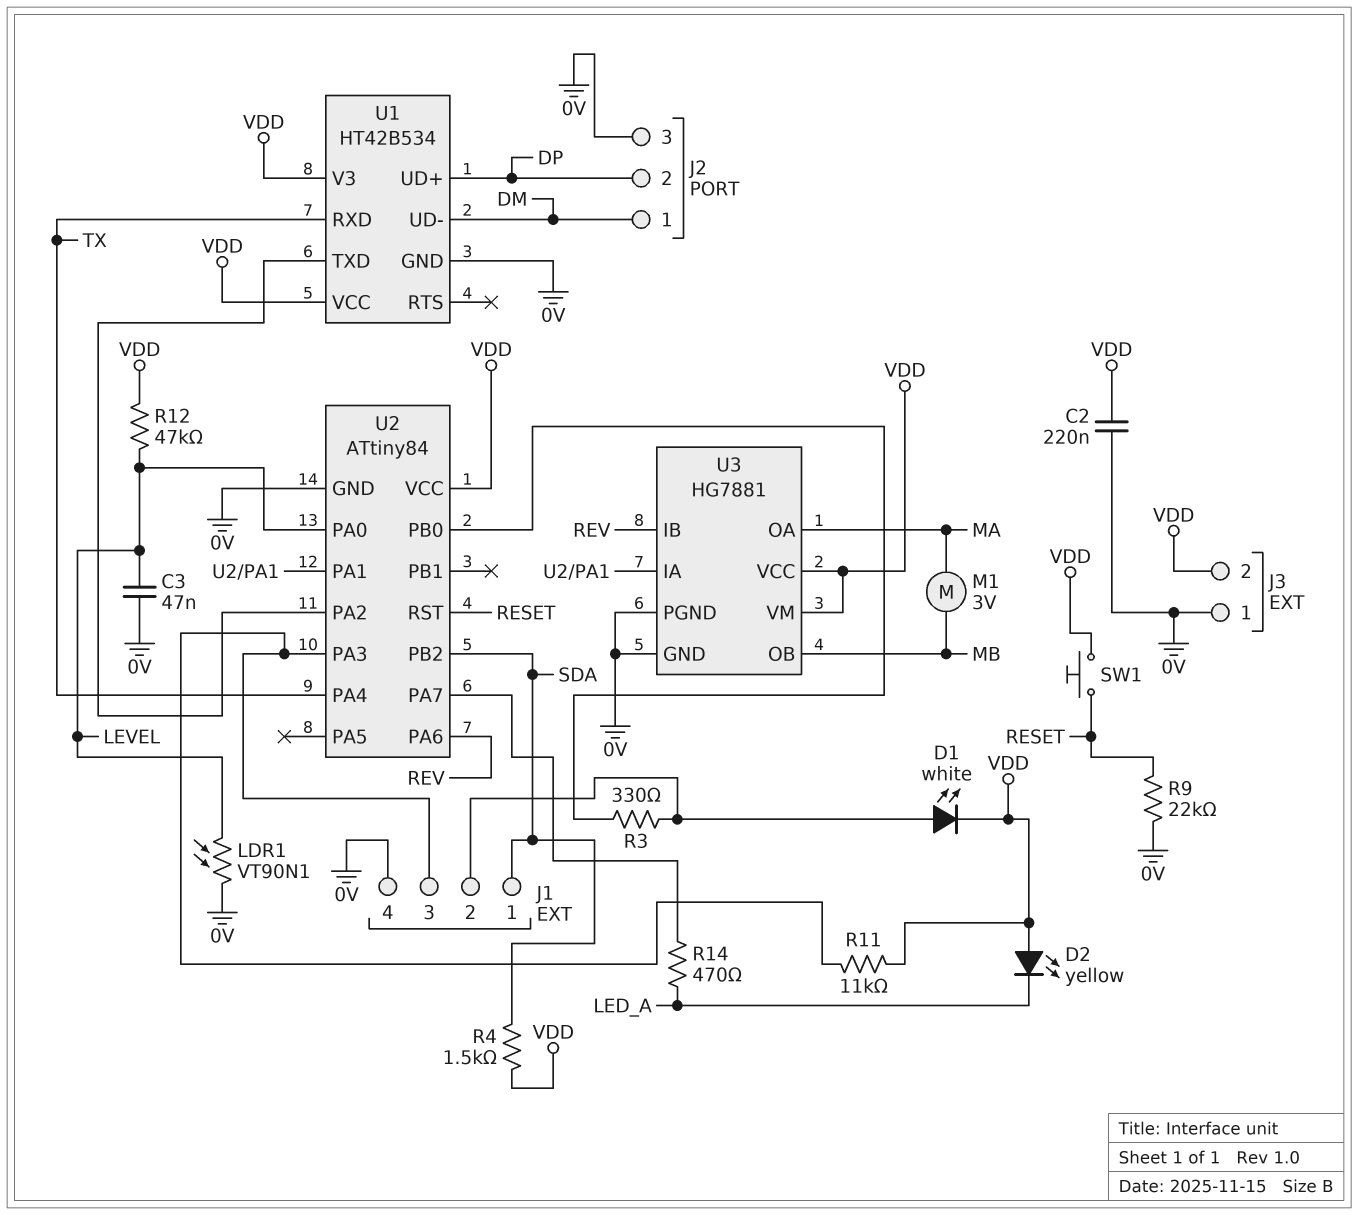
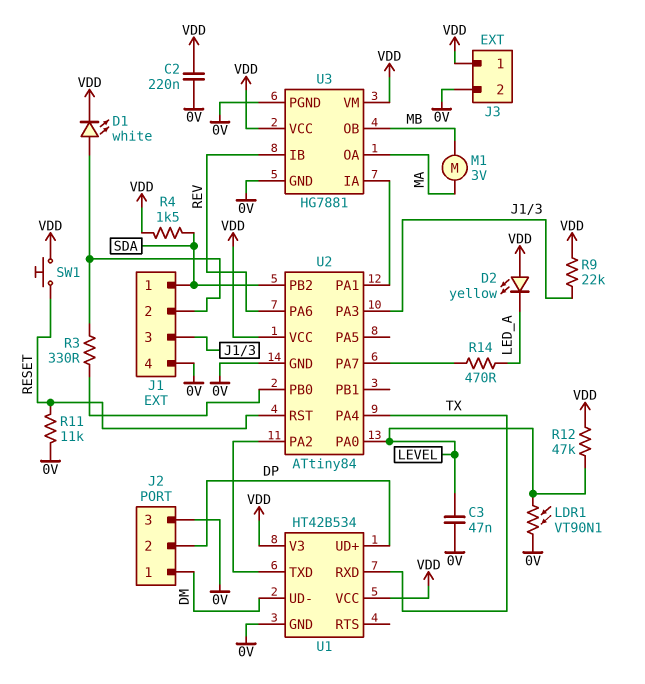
J3 pin 1: 0V -> VDD
J3 pin 2: VDD -> 0V
R9: 22k (0V, RESET) -> 22k (J1/3, VDD)
R11: 11k (J1/3, VDD) -> 11k (0V, RESET)

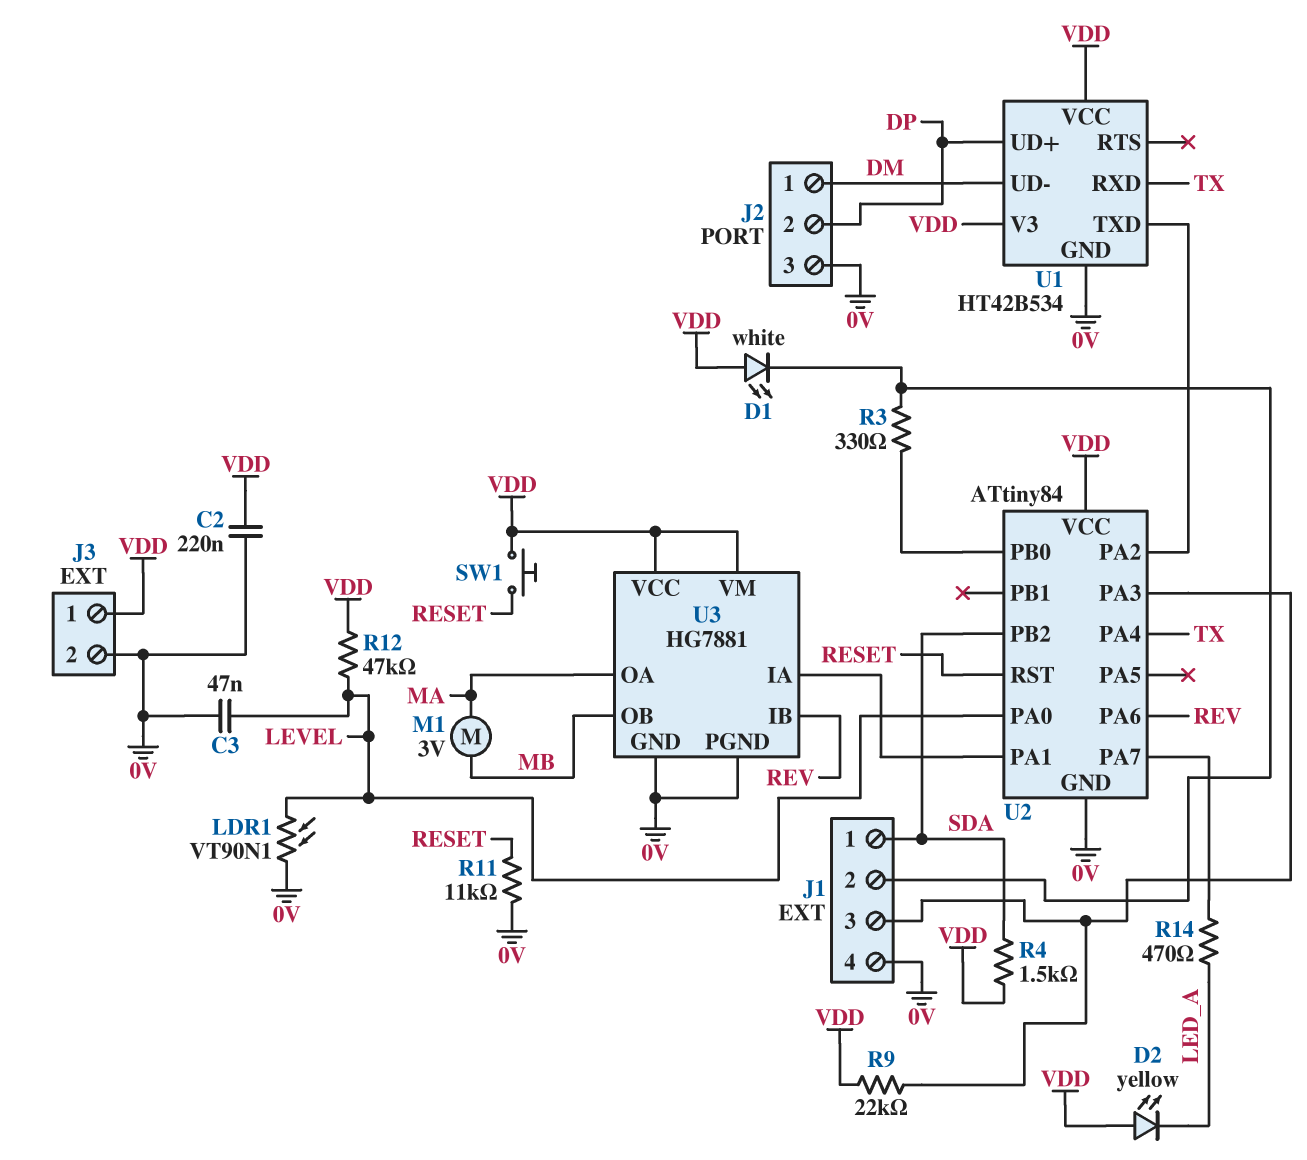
D1: LED white (A J1/2, K VDD) -> LED white (A VDD, K J1/2)

